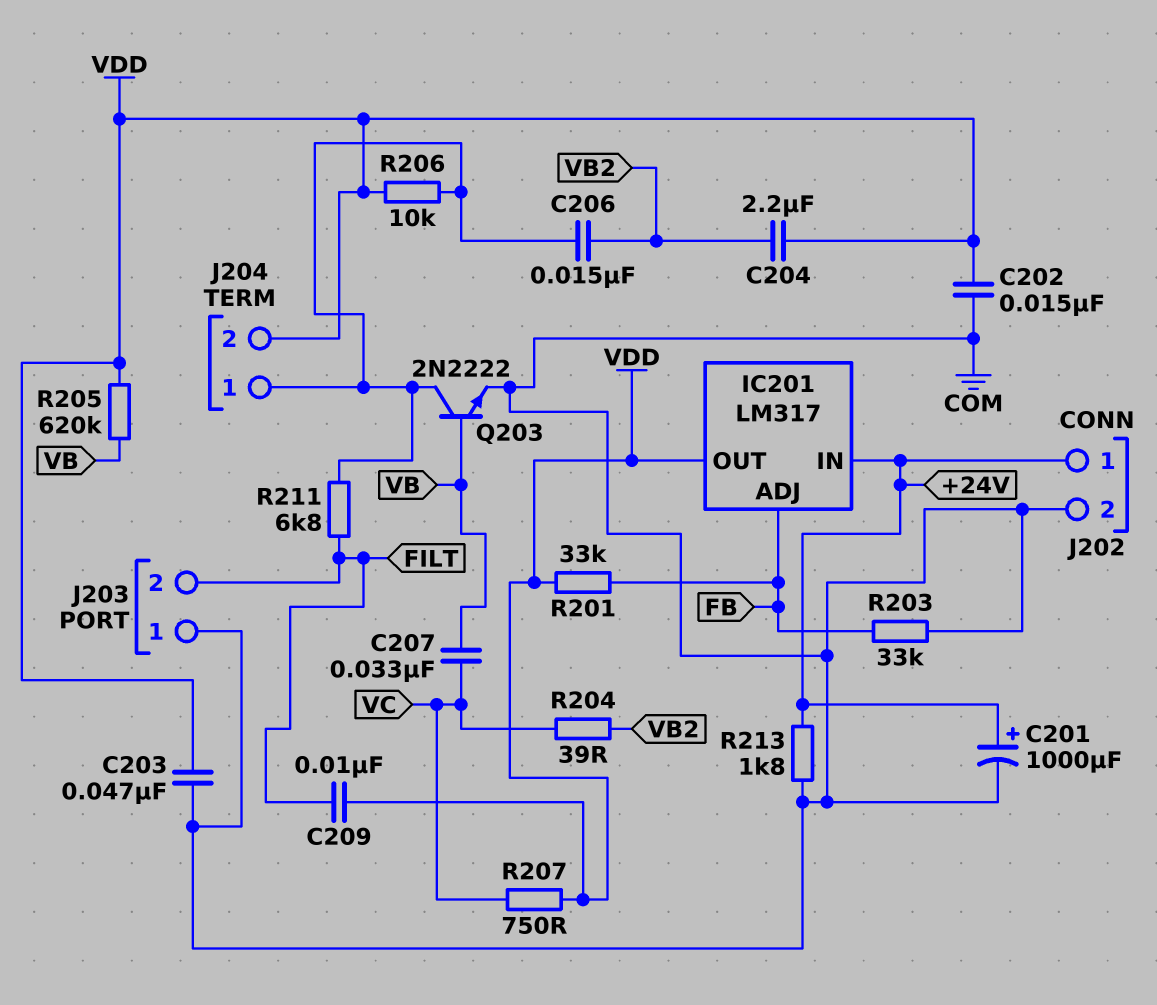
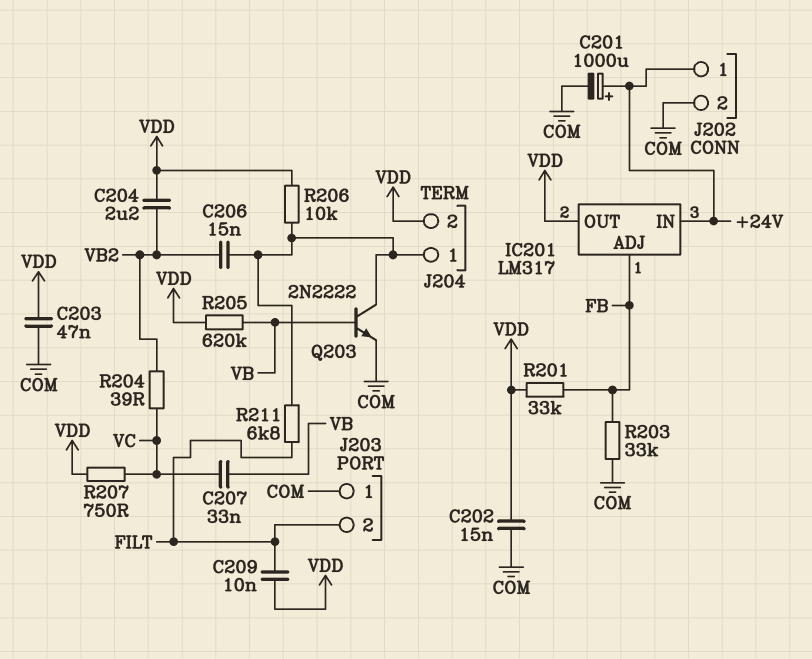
R213: 1.8k (+24V, COM) -> none

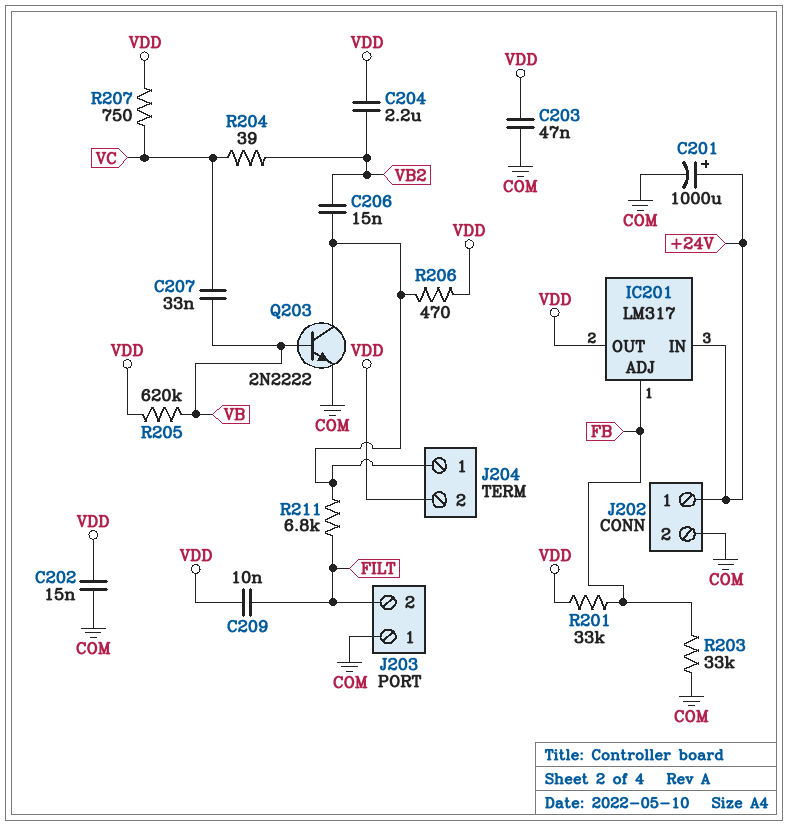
R206: 10k (J204/1, VDD) -> 470 (J204/1, VDD)

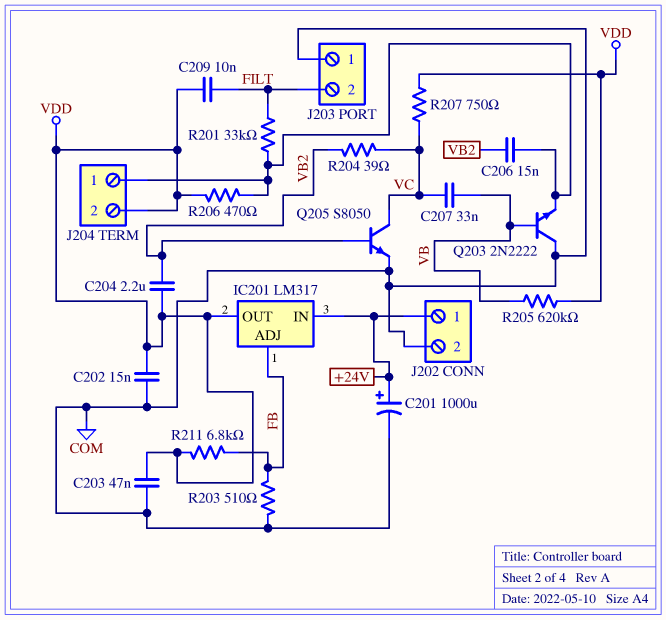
Q203: NPN 2N2222 (B VB, C J204/1, E COM) -> NPN 2N2222 (B VB, C COM, E J204/1)
Q205: none -> NPN S8050 (B VB2, C VC, E COM)
R201: 33k (FB, VDD) -> 33k (FILT, J204/1)
R203: 33k (COM, FB) -> 510 (COM, FB)
R211: 6.8k (FILT, J204/1) -> 6.8k (FB, VDD)

